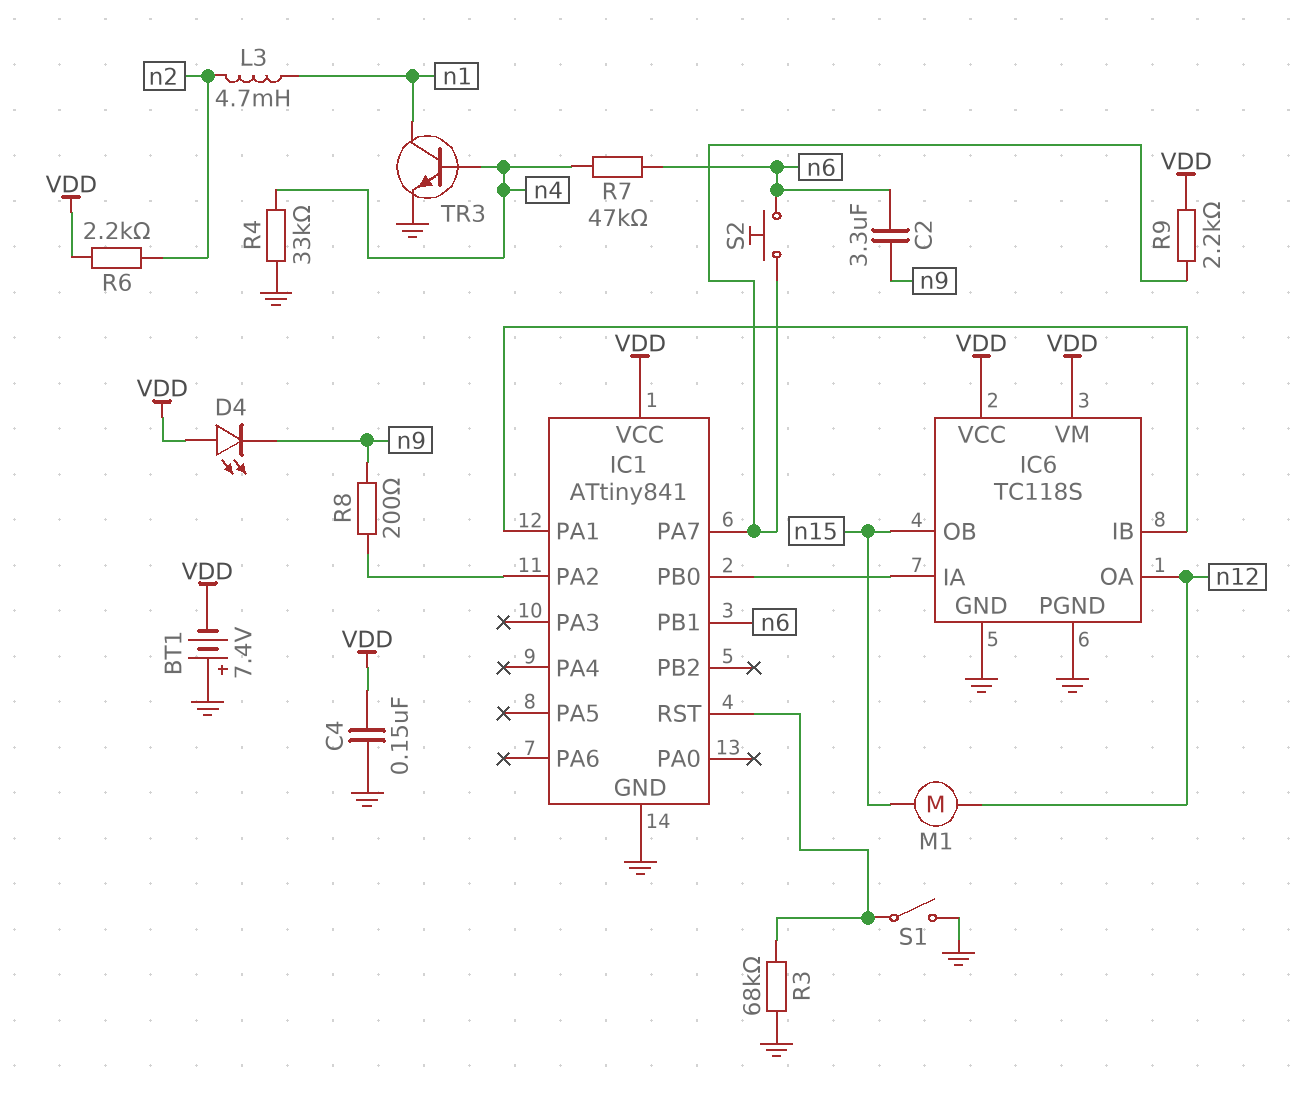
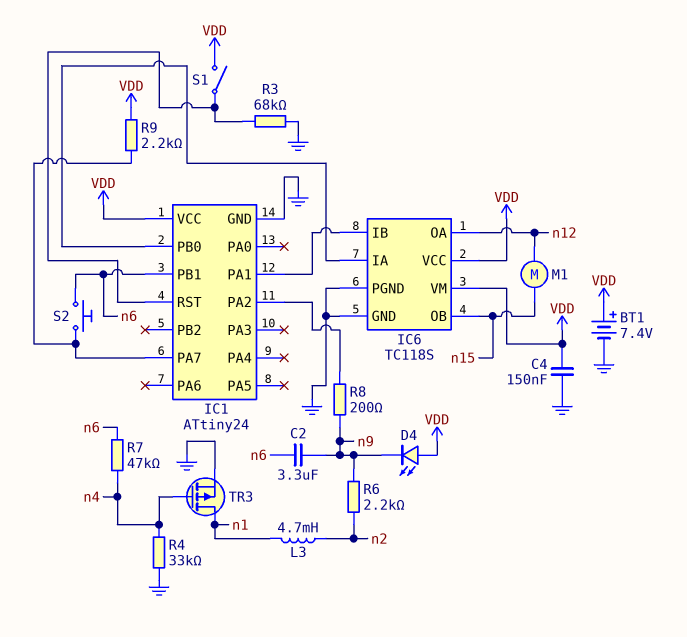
BT1: 7.4V (plus GND, minus VDD) -> 7.4V (plus VDD, minus GND)
IC1: ATtiny841 -> ATtiny24
R6: 2.2k (VDD, n2) -> 2.2k (n2, n9)
S1: switch (GND, IC1/RST) -> switch (IC1/RST, VDD)
TR3: NPN (B n4, C n1, E GND) -> PMOS (G n4, D n1, S GND)

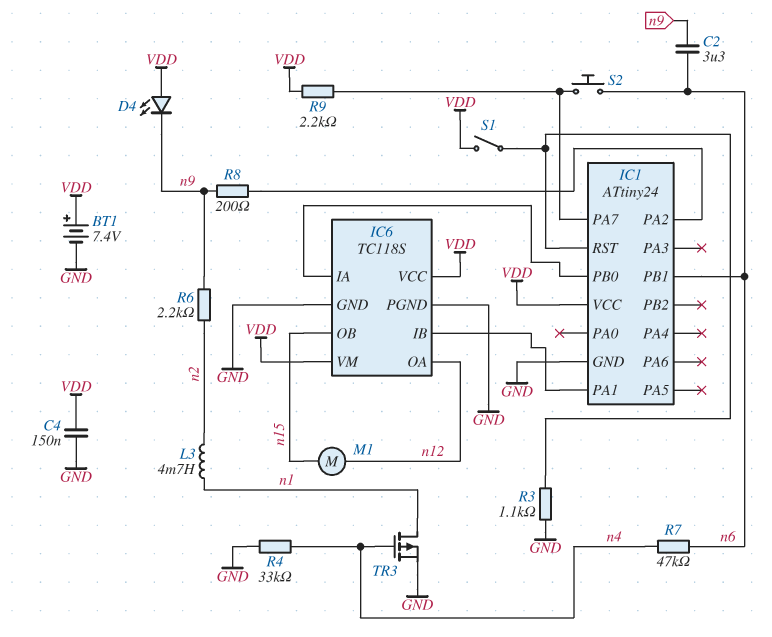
R3: 68k (GND, IC1/RST) -> 1.1k (GND, IC1/RST)

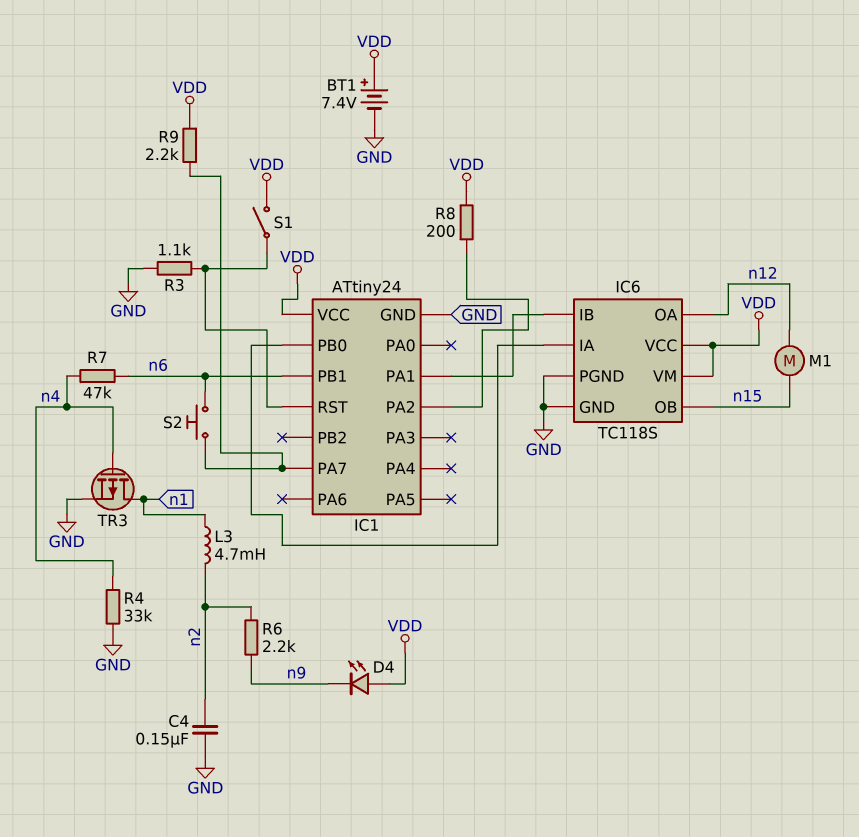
C2: 3.3uF (n6, n9) -> none
C4: 150nF (GND, VDD) -> 150nF (GND, n2)
R8: 200 (IC1/PA2, n9) -> 200 (IC1/PA2, VDD)

